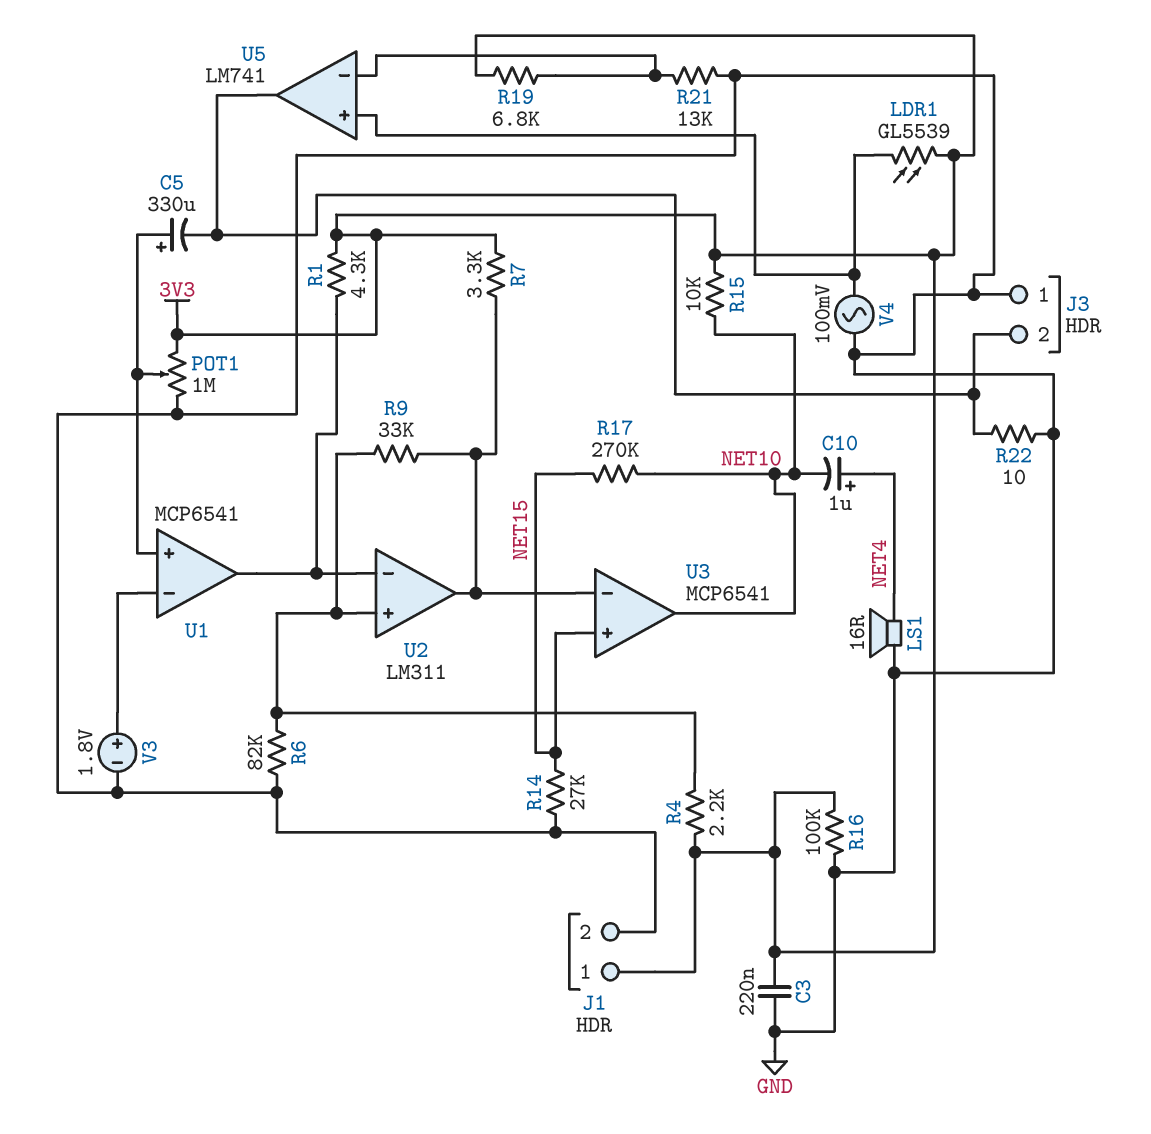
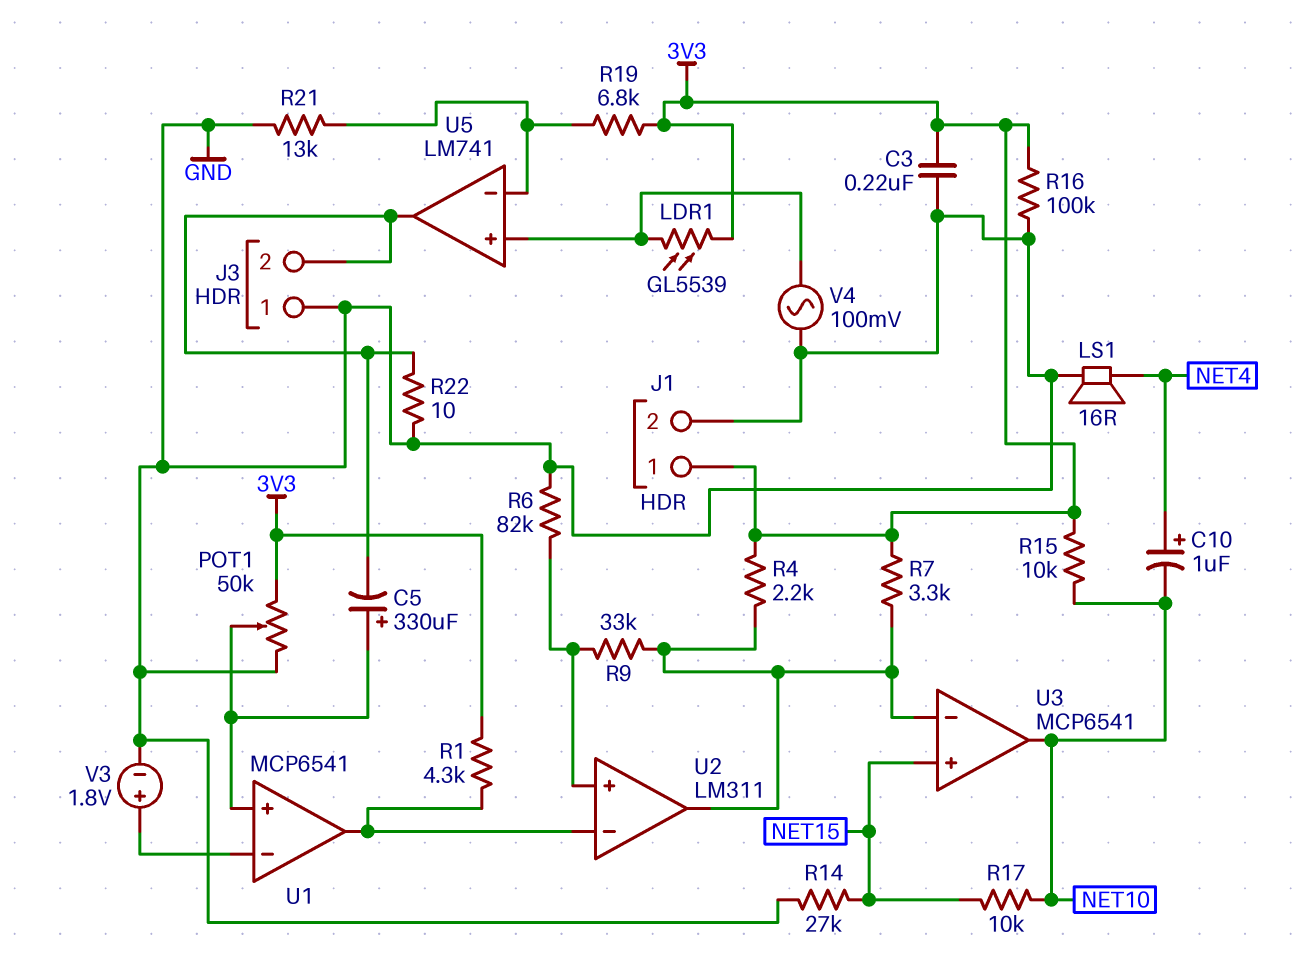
POT1: 1M (3V3, GND, wiper U1/in+) -> 50k (3V3, GND, wiper U1/in+)
R4: 2.2k (3V3, U2/in+) -> 2.2k (3V3, U2/out)
R17: 270k (NET10, NET15) -> 10k (NET10, NET15)

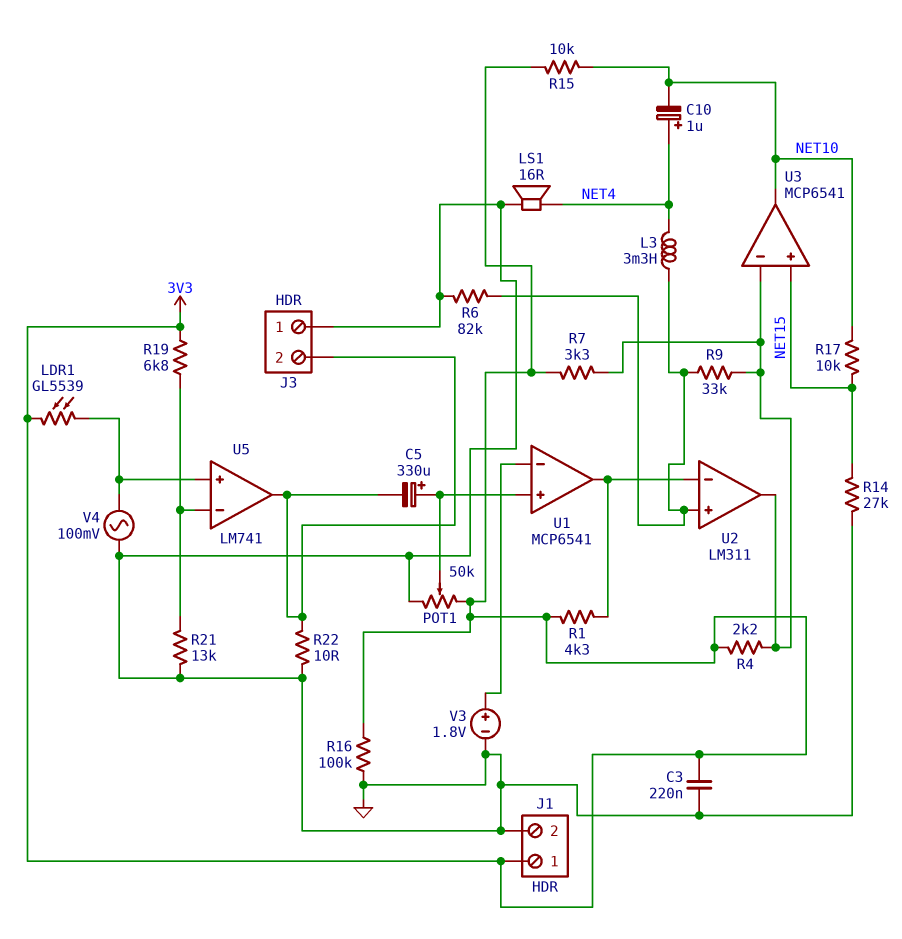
L3: none -> 3.3mH (NET4, U2/in+)

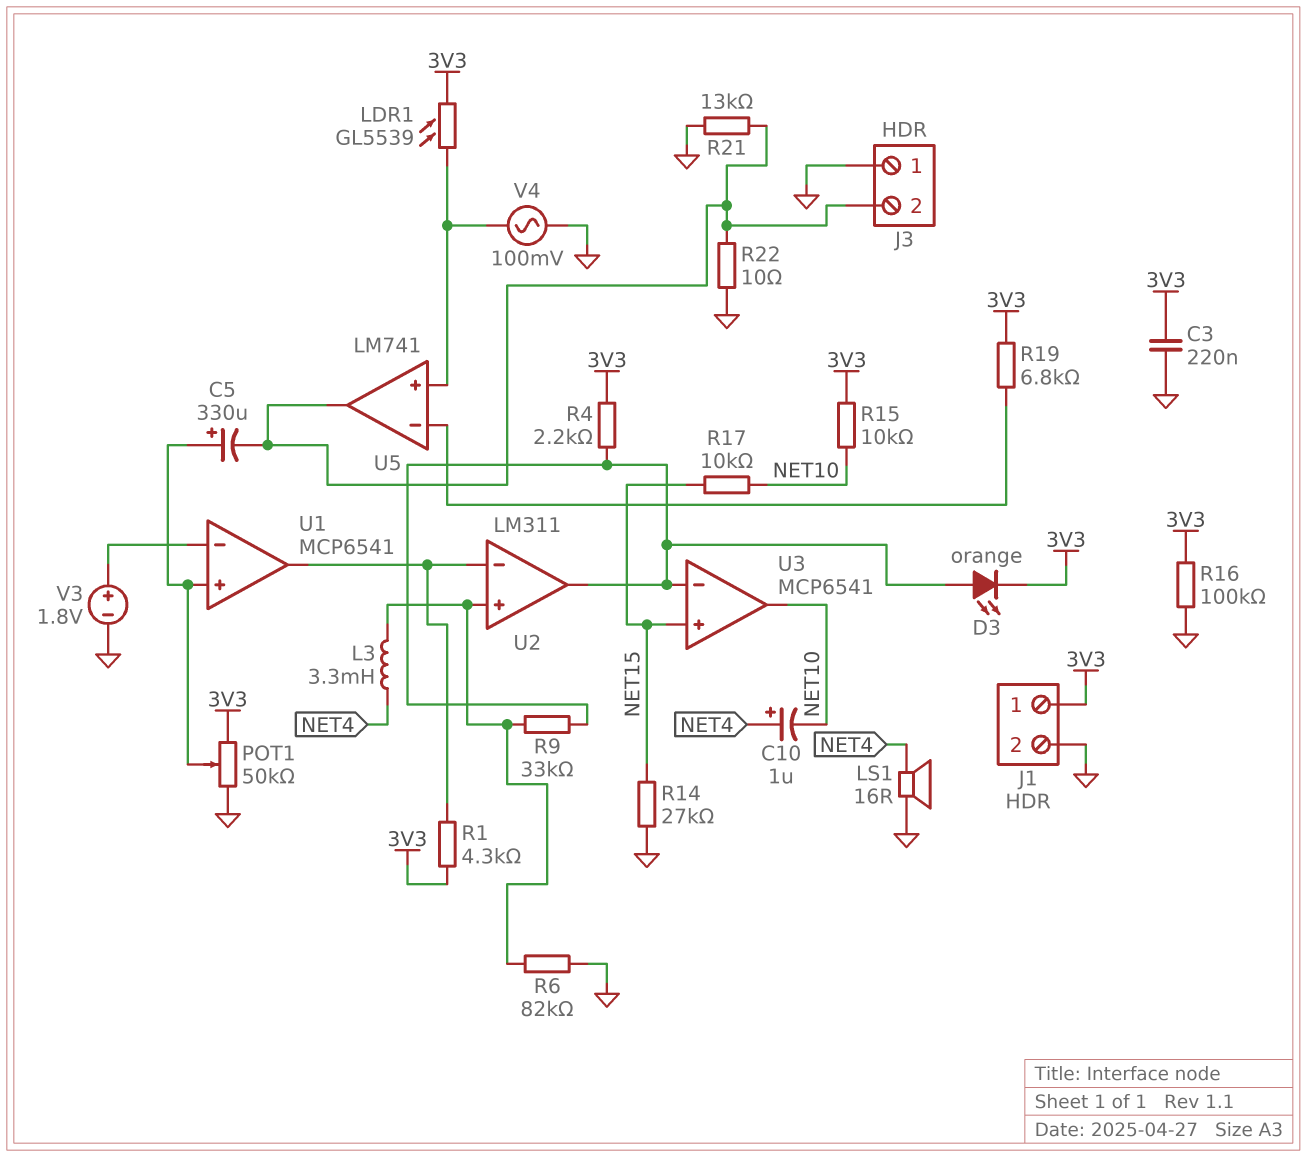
D3: none -> LED orange (A U2/out, K 3V3)
R7: 3.3k (3V3, U2/out) -> none
R21: 13k (GND, U5/in-) -> 13k (GND, J3/2)

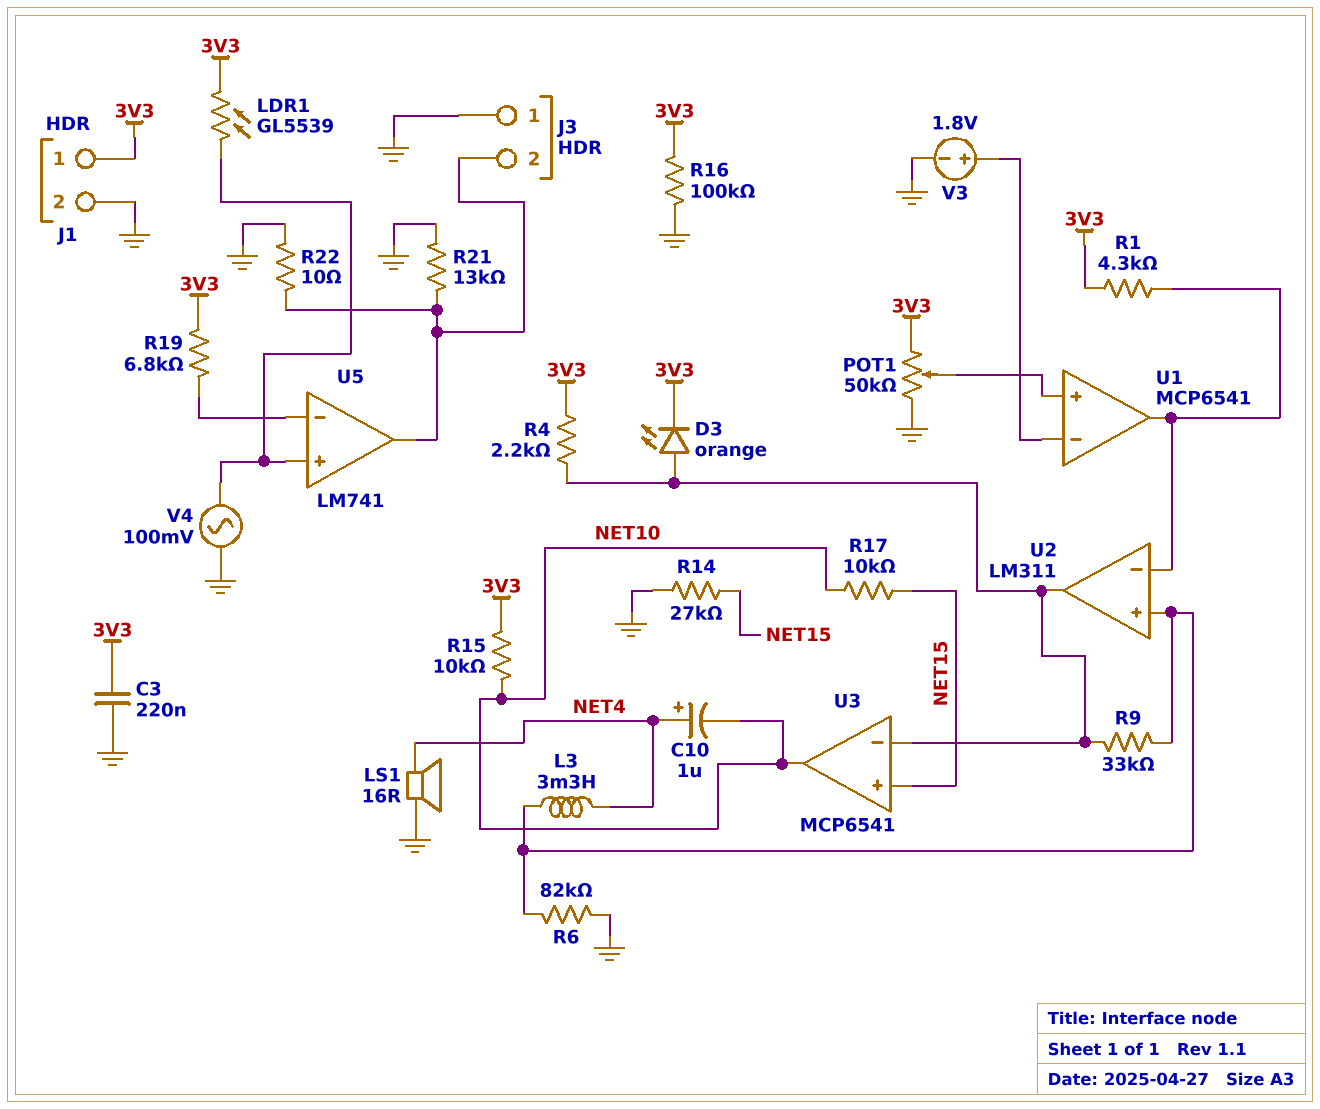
C5: 330uF (plus U1/in+, minus J3/2) -> none

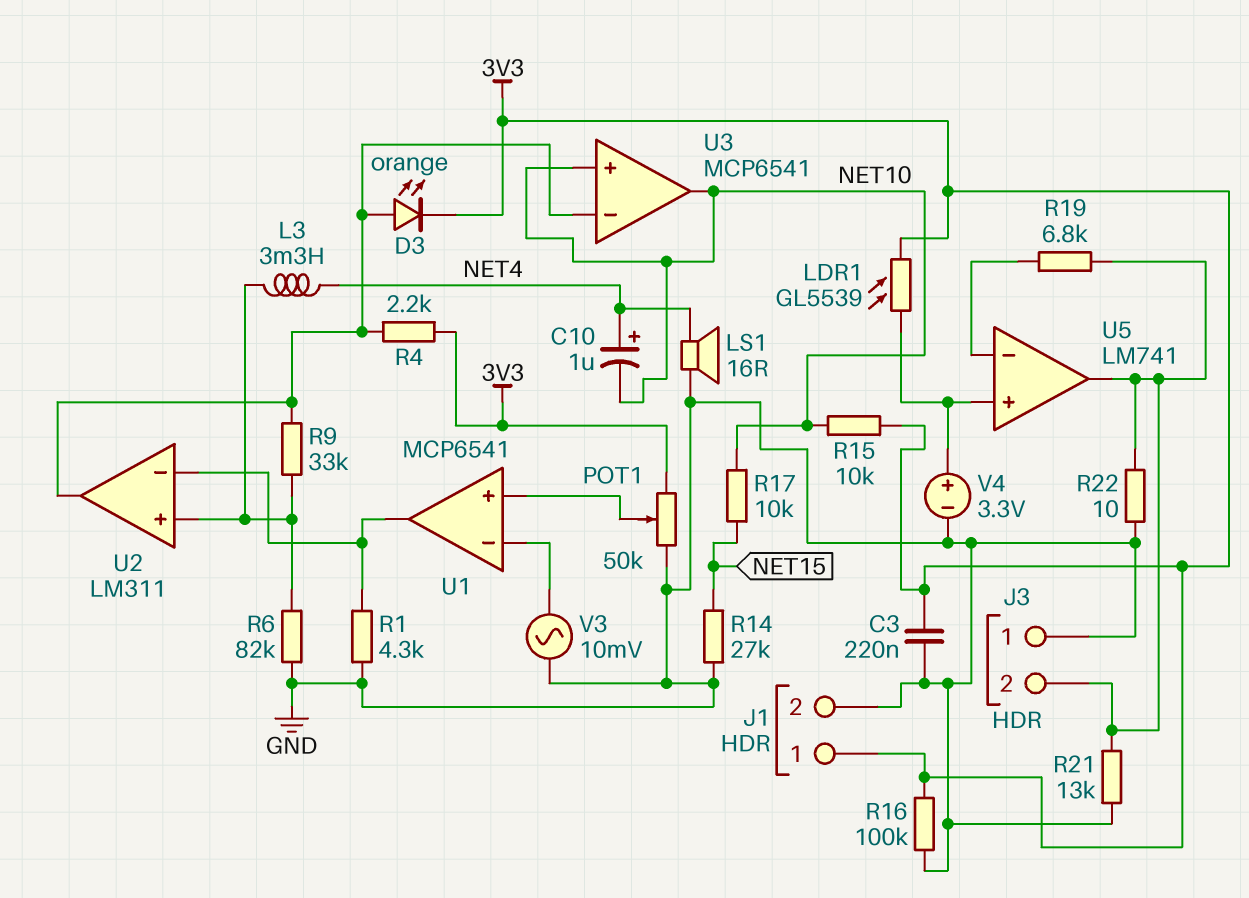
R1: 4.3k (3V3, U1/out) -> 4.3k (GND, U1/out)
R19: 6.8k (3V3, U5/in-) -> 6.8k (J3/2, U5/in-)
U3 pin in+: NET15 -> NET10
V3: 1.8V (plus U1/in-, minus GND) -> AC 10mV (GND, U1/in-)
V4: AC 100mV (GND, U5/in+) -> 3.3V (plus U5/in+, minus GND)

